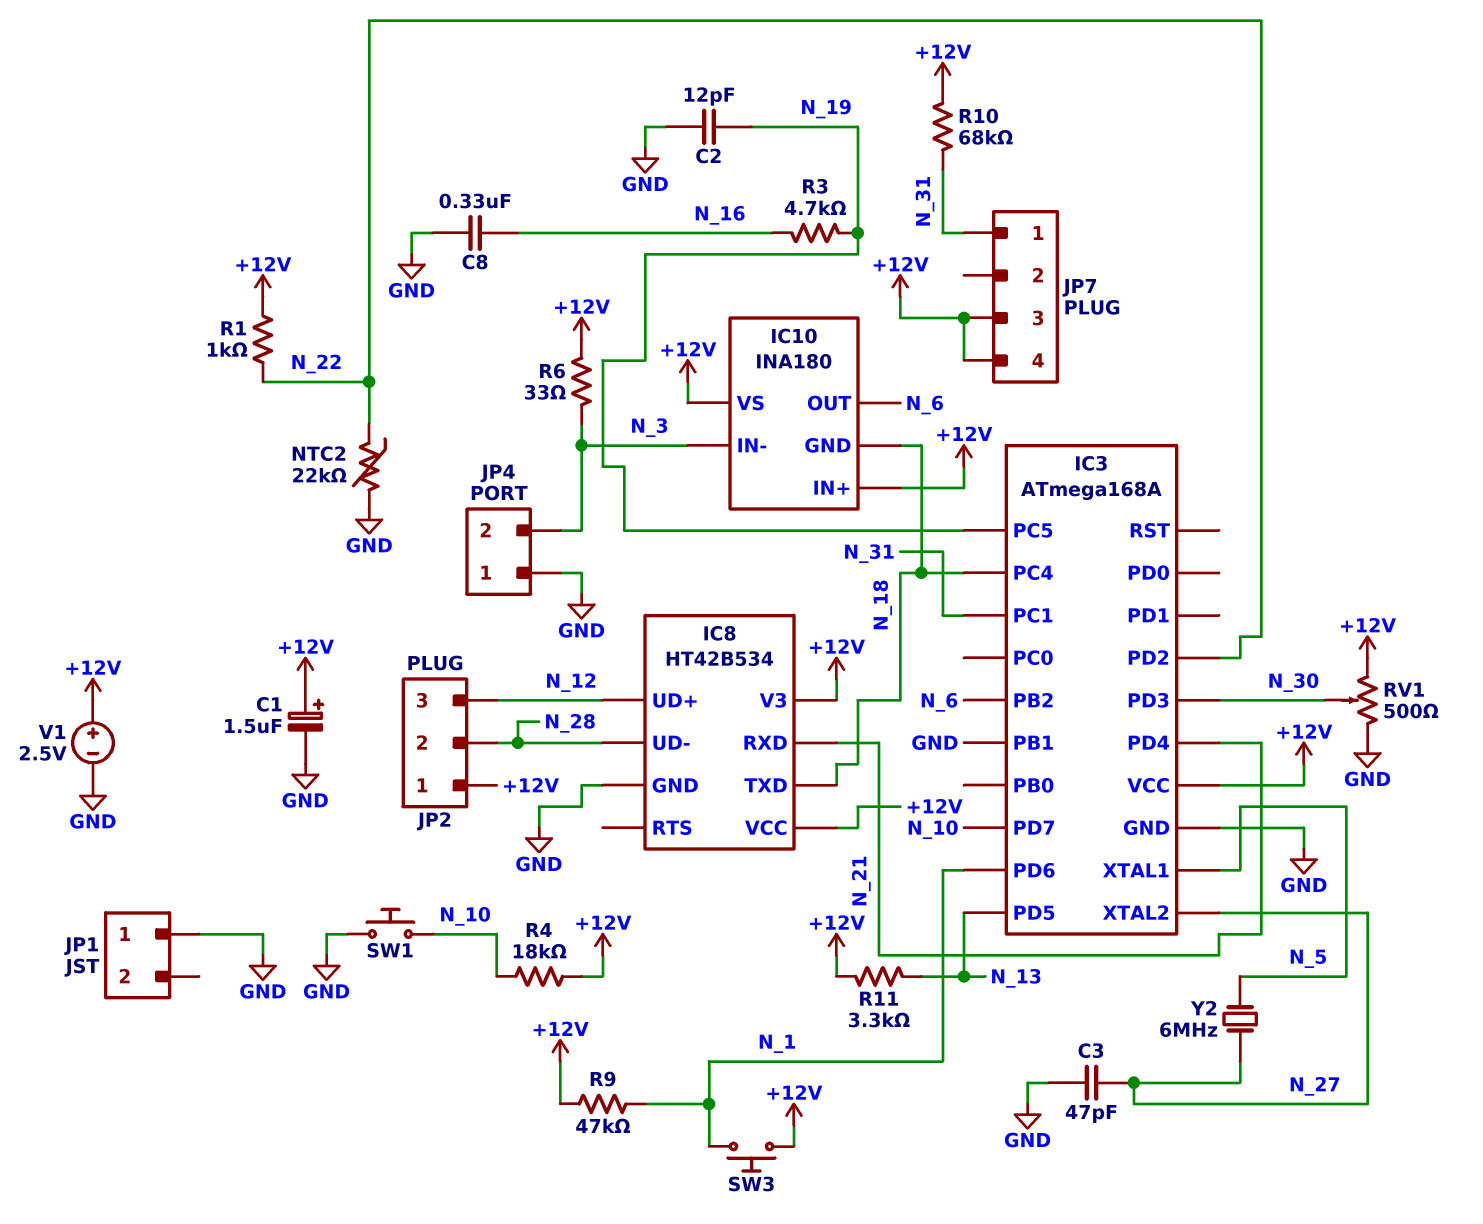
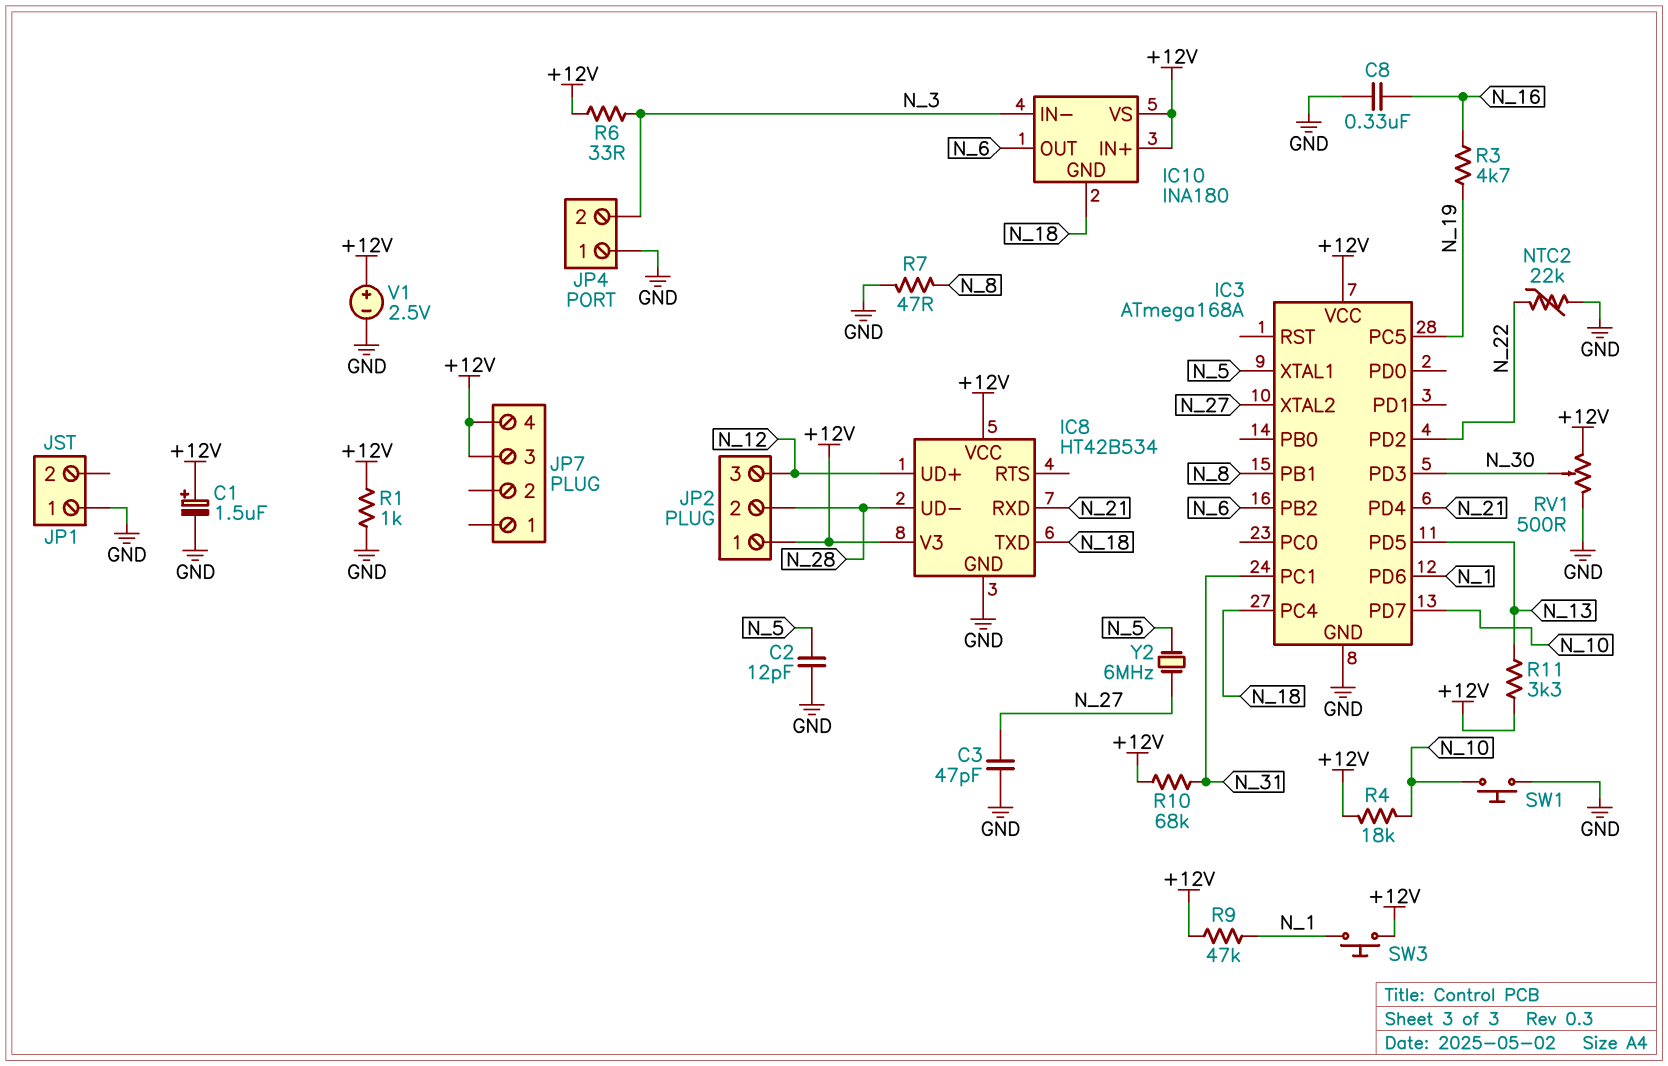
C2: 12pF (GND, N_19) -> 12pF (GND, N_5)
IC3 pin PB1: GND -> N_8
JP7 pin 1: N_31 -> none
R1: 1k (+12V, N_22) -> 1k (+12V, GND)
R7: none -> 47 (GND, N_8)

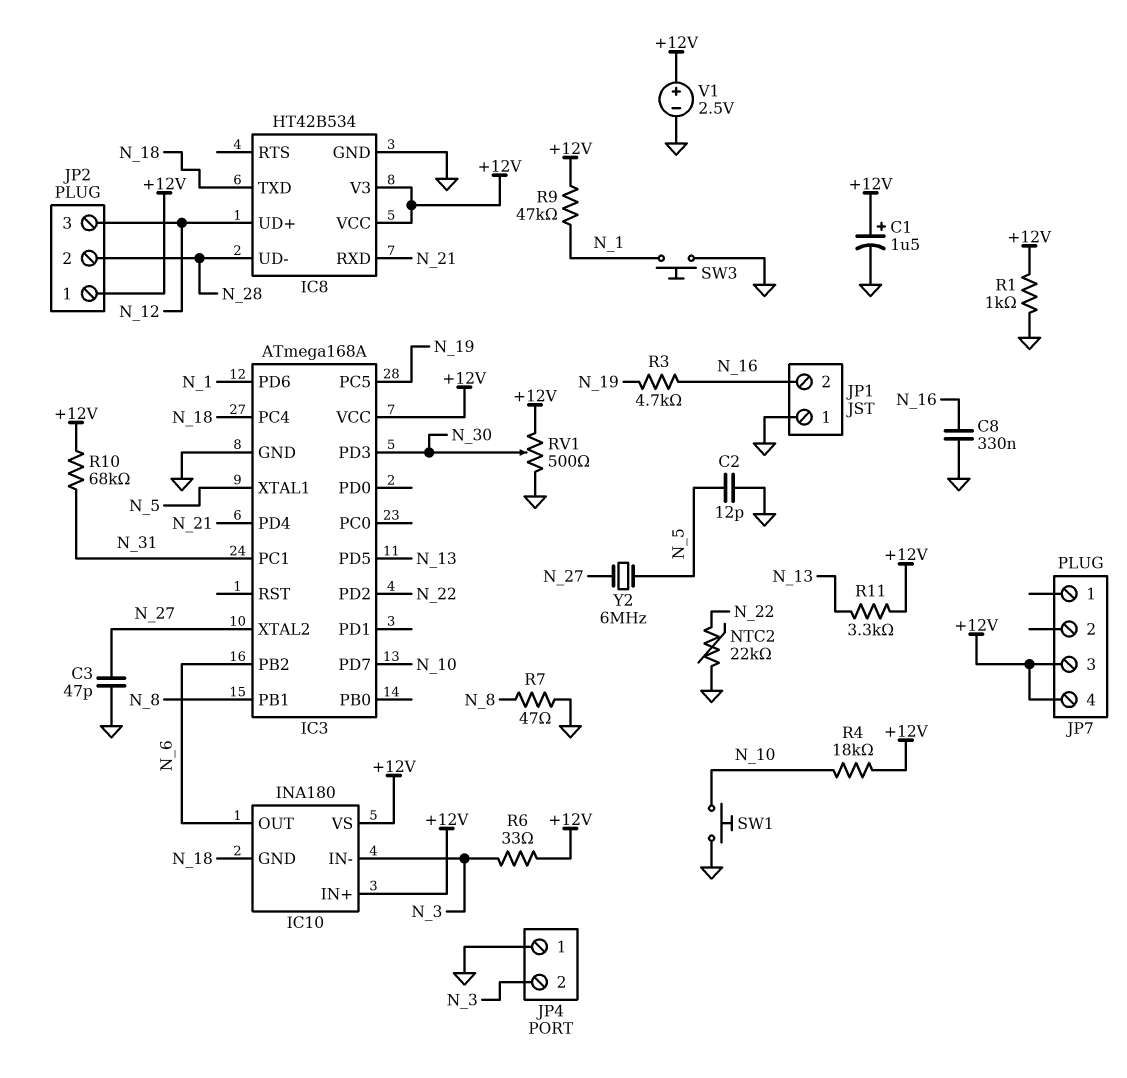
JP1 pin 2: none -> N_16
SW3: button (+12V, N_1) -> button (GND, N_1)

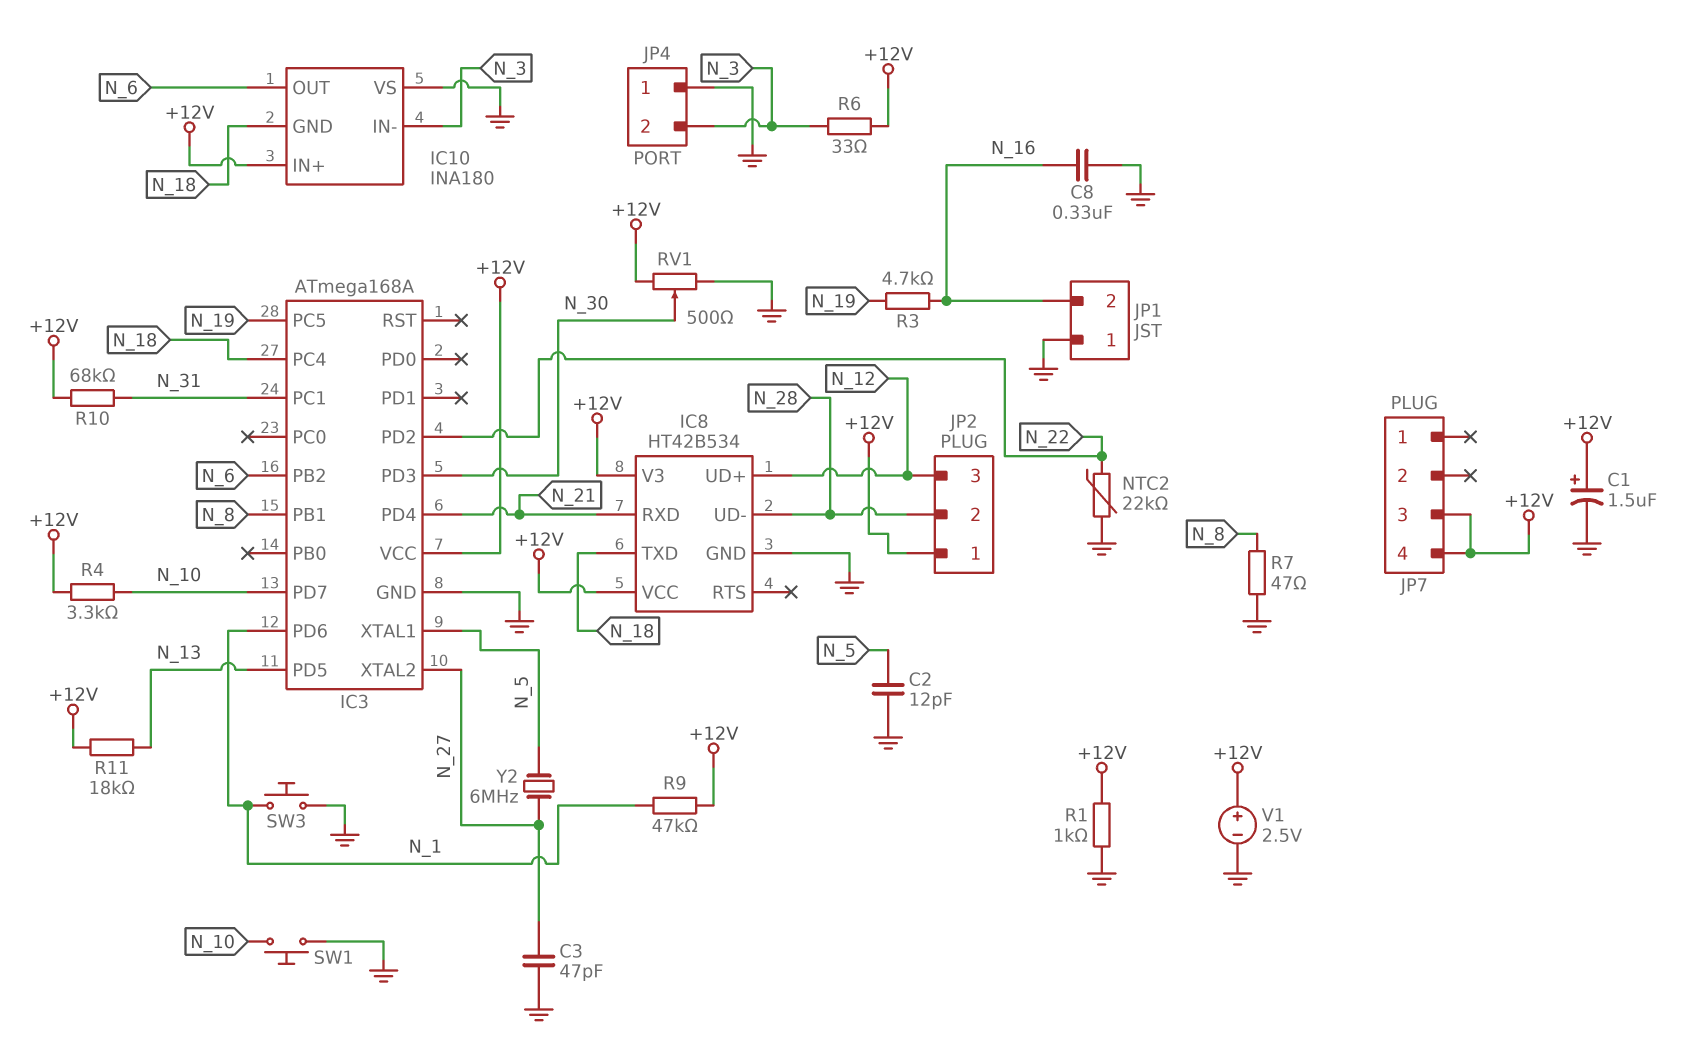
IC10 pin VS: +12V -> GND
R4: 18k (+12V, N_10) -> 3.3k (+12V, N_10)
R11: 3.3k (+12V, N_13) -> 18k (+12V, N_13)

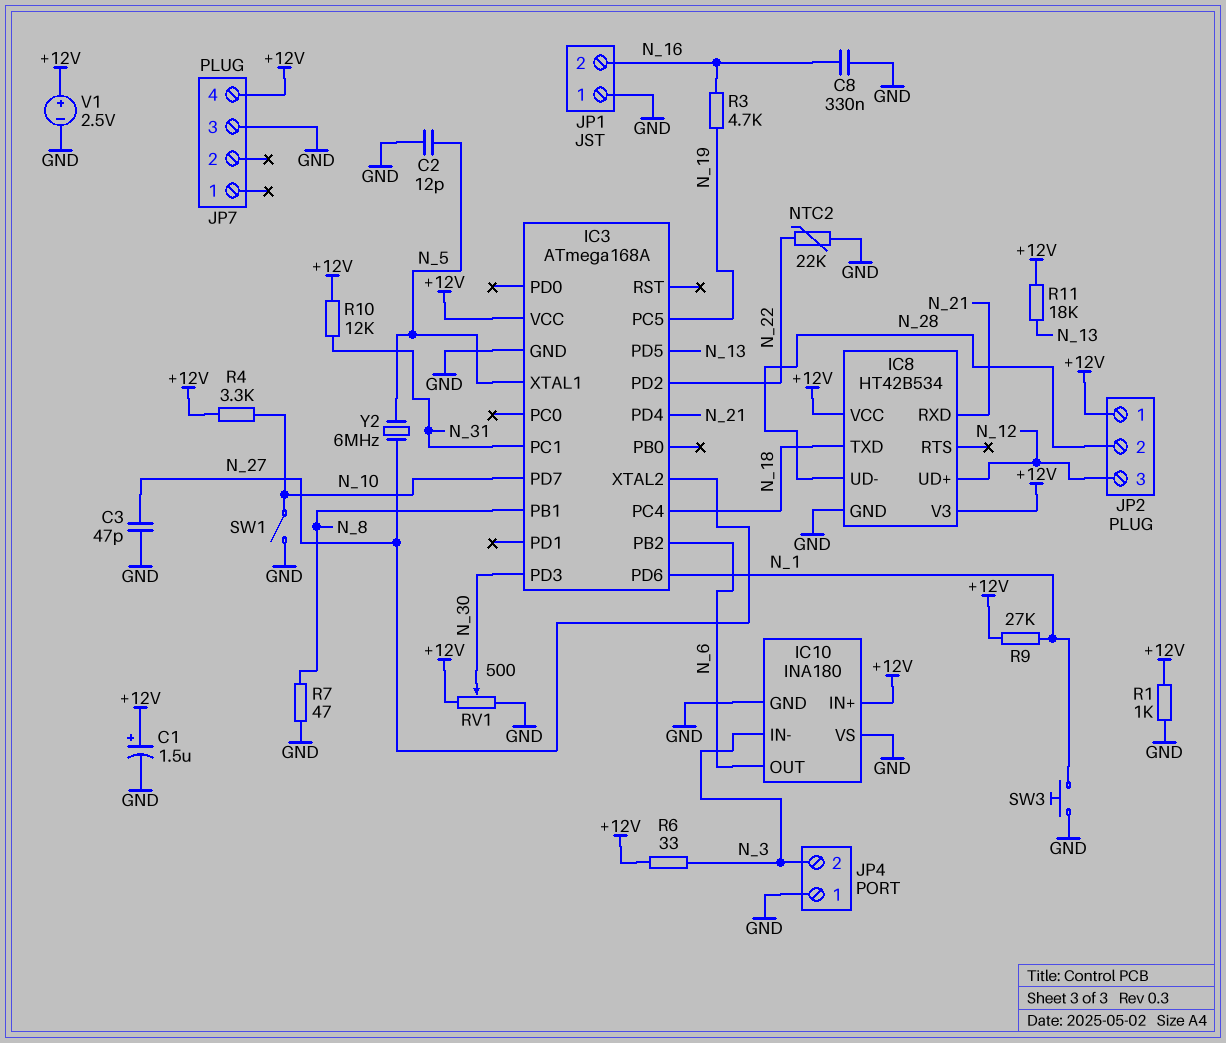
IC10 pin GND: N_18 -> GND
JP7 pin 3: +12V -> GND
R9: 47k (+12V, N_1) -> 27k (+12V, N_1)
R10: 68k (+12V, N_31) -> 12k (+12V, N_31)
SW1: button (GND, N_10) -> switch (GND, N_10)

